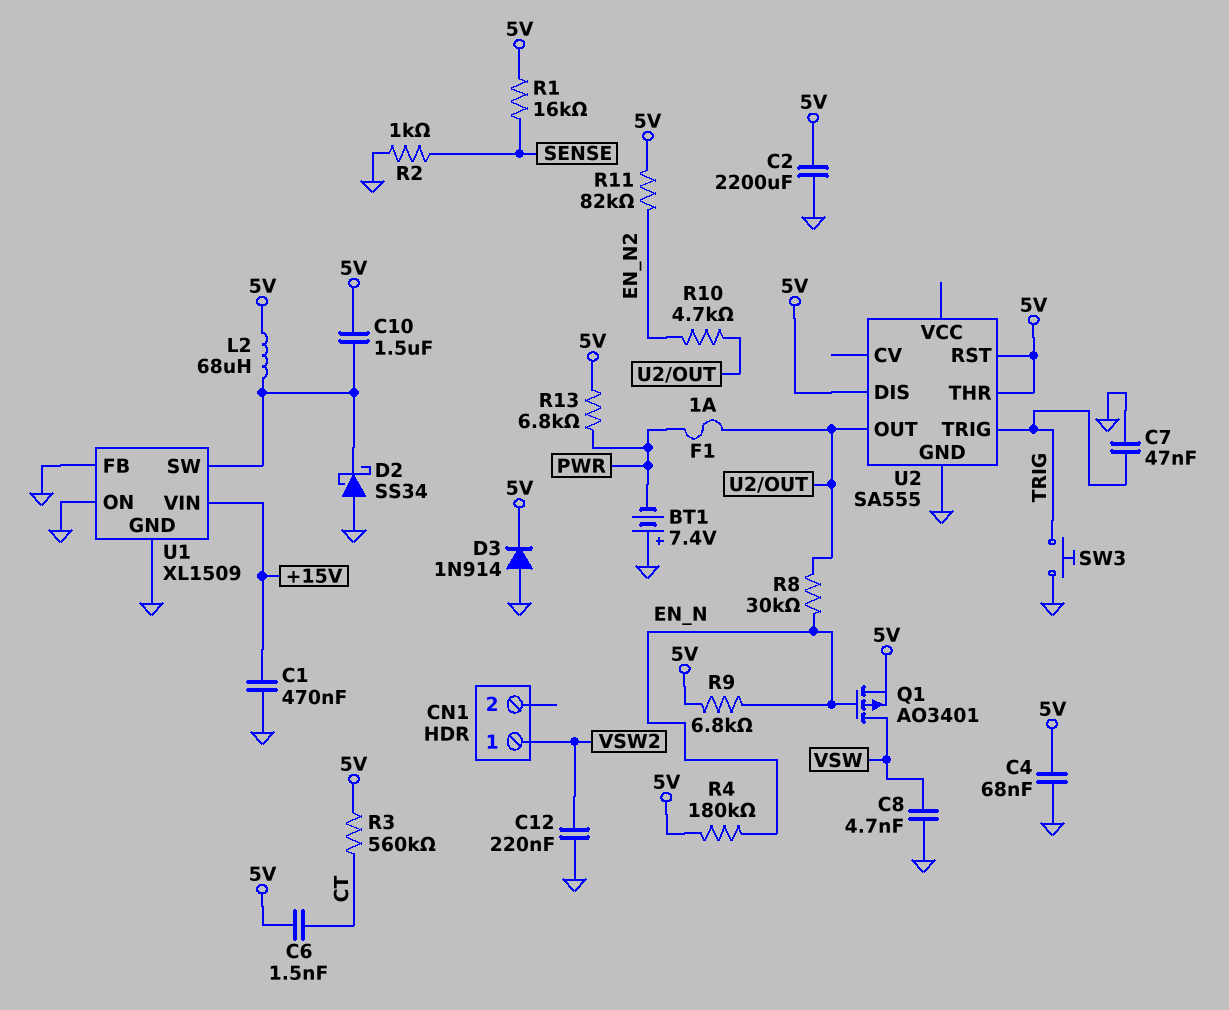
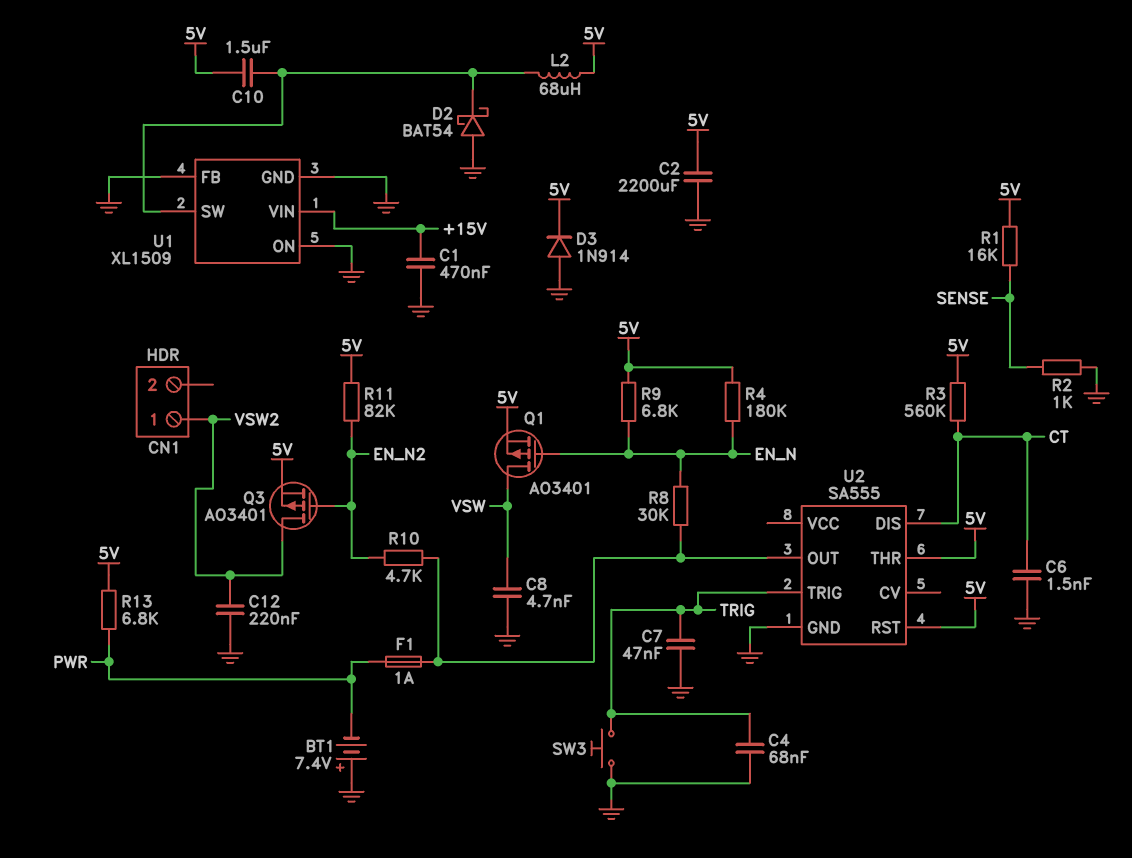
C4: 68nF (5V, GND) -> 68nF (GND, TRIG)
C6: 1.5nF (5V, CT) -> 1.5nF (CT, GND)
D2: schottky SS34 (A GND, K U1/SW) -> schottky BAT54 (A GND, K U1/SW)
Q3: none -> PMOS AO3401 (G EN_N2, D VSW2, S 5V)
U2 pin DIS: 5V -> CT

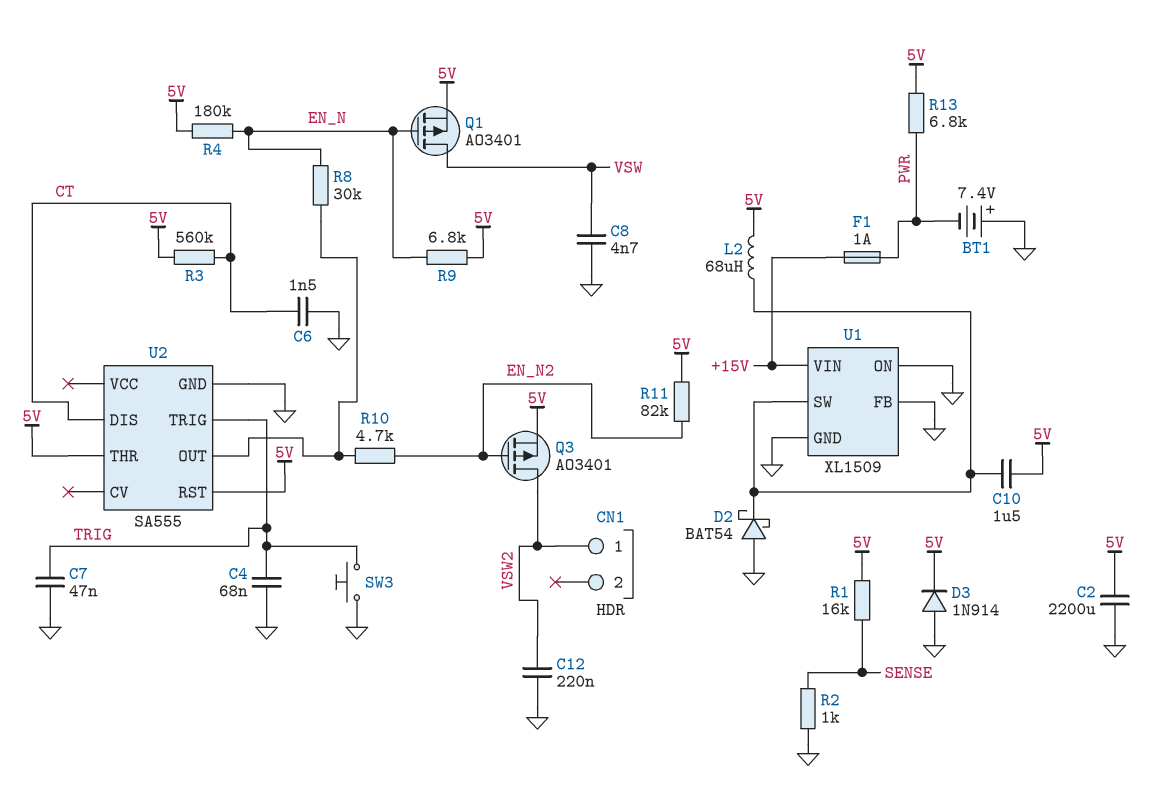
C1: 470nF (+15V, GND) -> none
F1: 1A (PWR, U2/OUT) -> 1A (+15V, PWR)

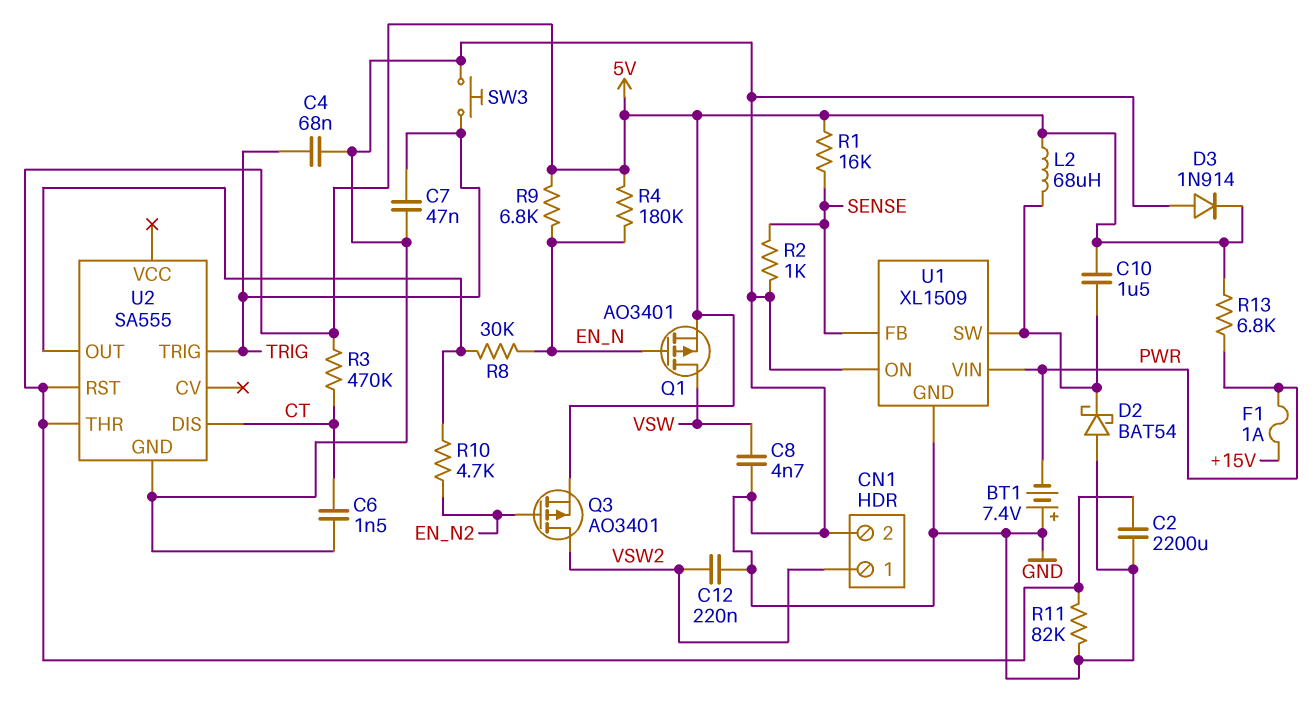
CN1 pin 2: none -> GND
R3: 560k (5V, CT) -> 470k (5V, CT)
R11: 82k (5V, EN_N2) -> 82k (5V, GND)
U1 pin FB: GND -> SENSE
U1 pin VIN: +15V -> PWR

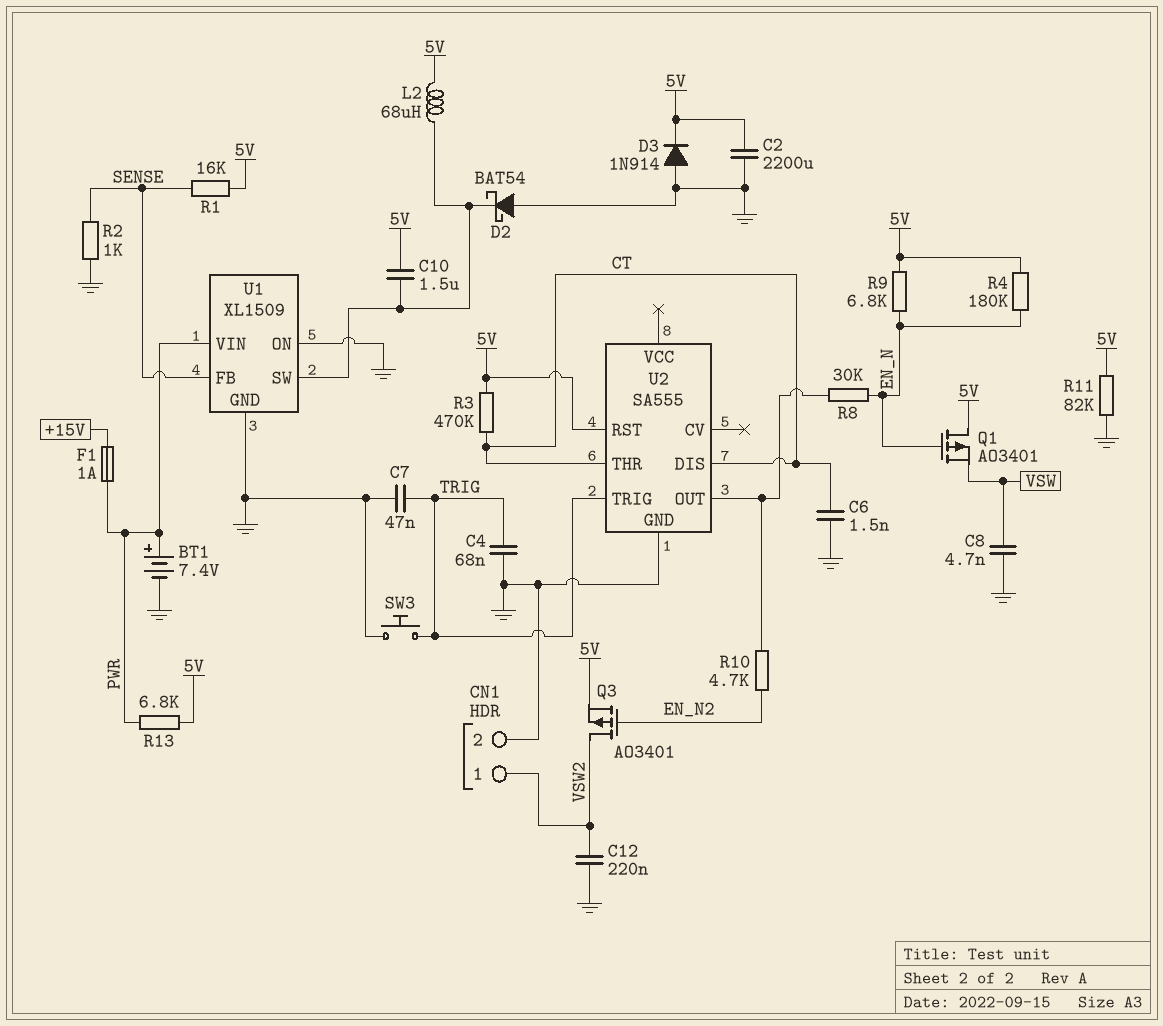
BT1: 7.4V (plus GND, minus PWR) -> 7.4V (plus PWR, minus GND)
Q1: PMOS AO3401 (G EN_N, D VSW, S 5V) -> PMOS AO3401 (G EN_N, D 5V, S VSW)
U2 pin THR: 5V -> CT

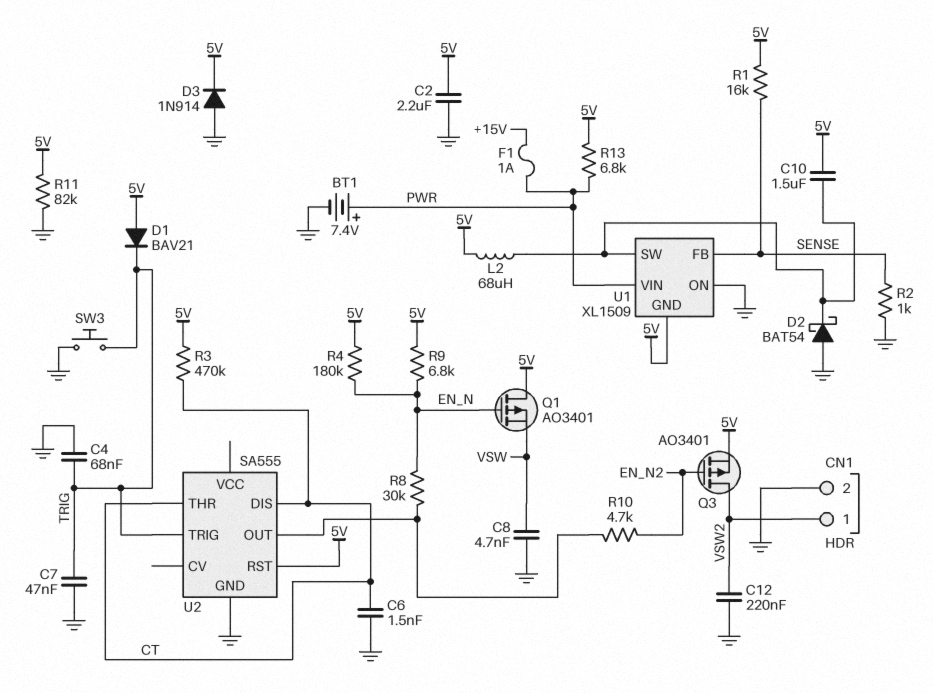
C2: 2200uF (5V, GND) -> 2.2uF (5V, GND)
D1: none -> diode BAV21 (A 5V, K TRIG)
U1 pin GND: GND -> 5V

